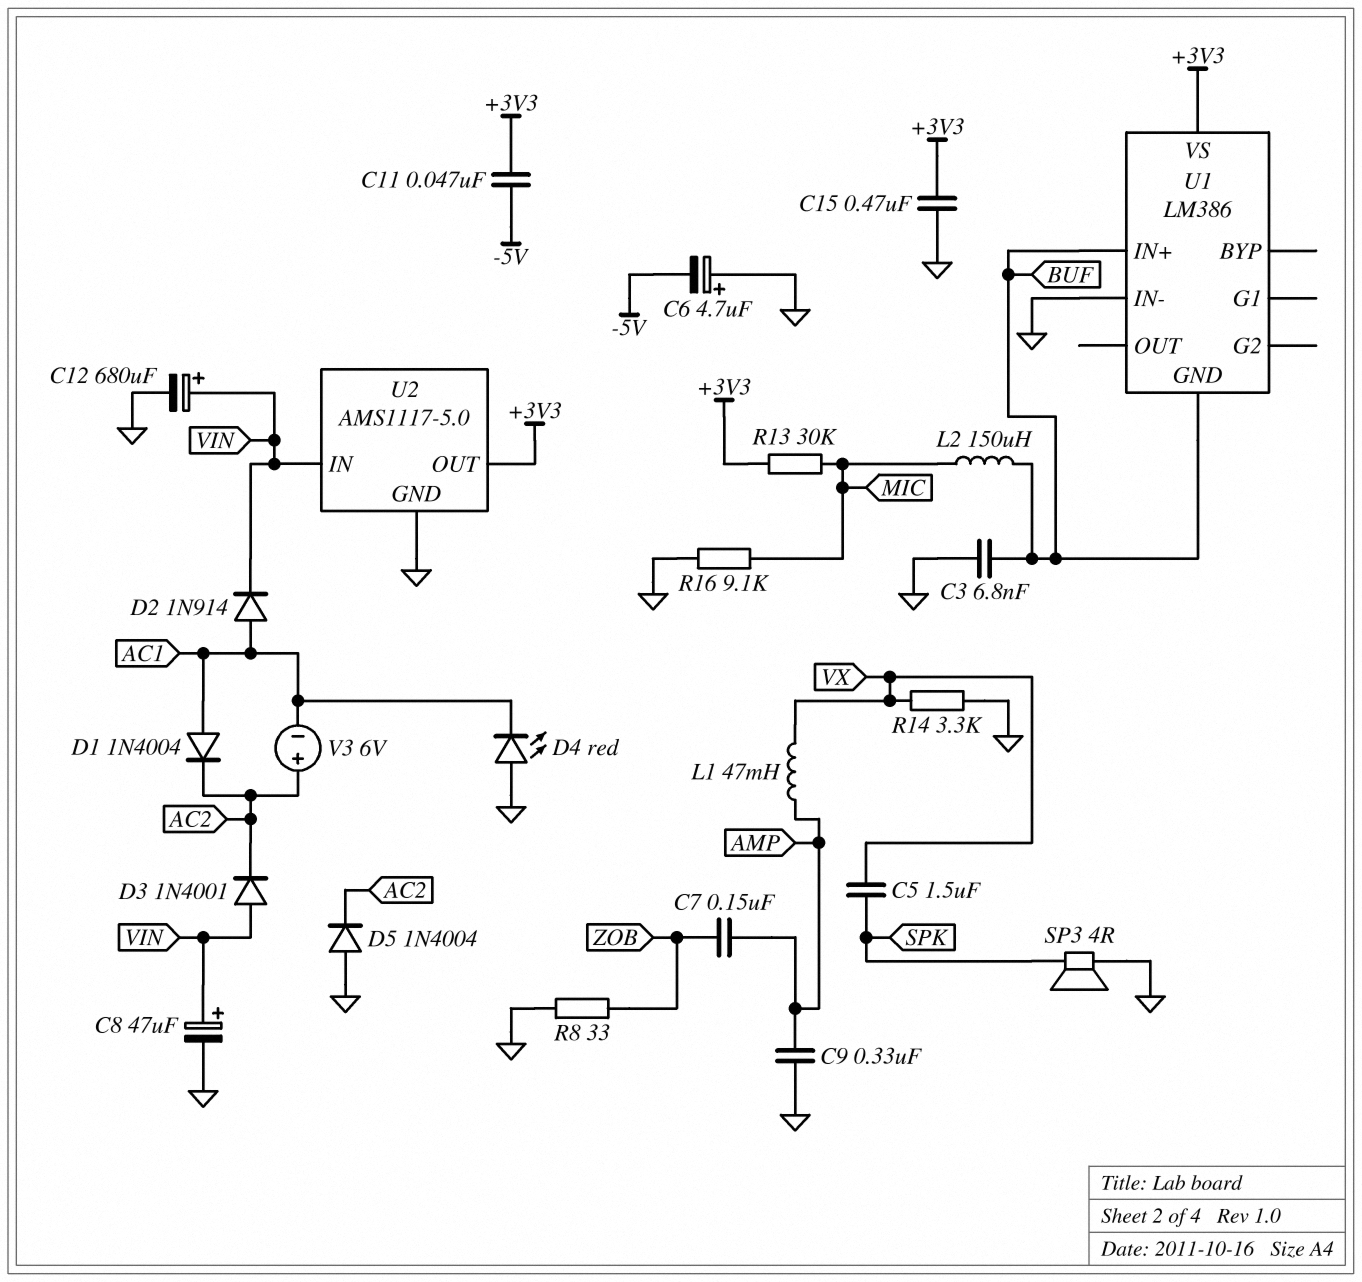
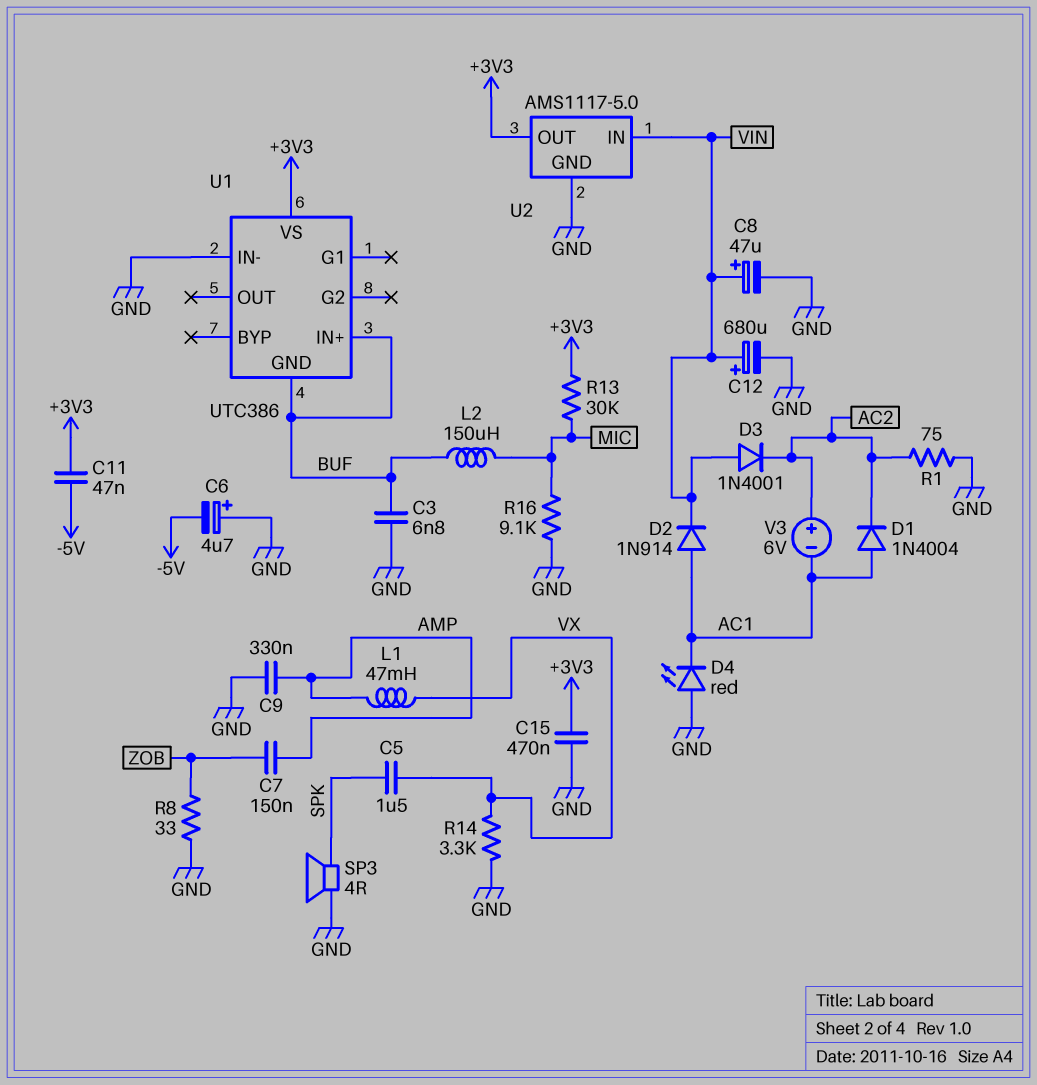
D5: diode 1N4004 (A GND, K AC2) -> none
R1: none -> 75 (AC2, GND)
U1: LM386 -> UTC386

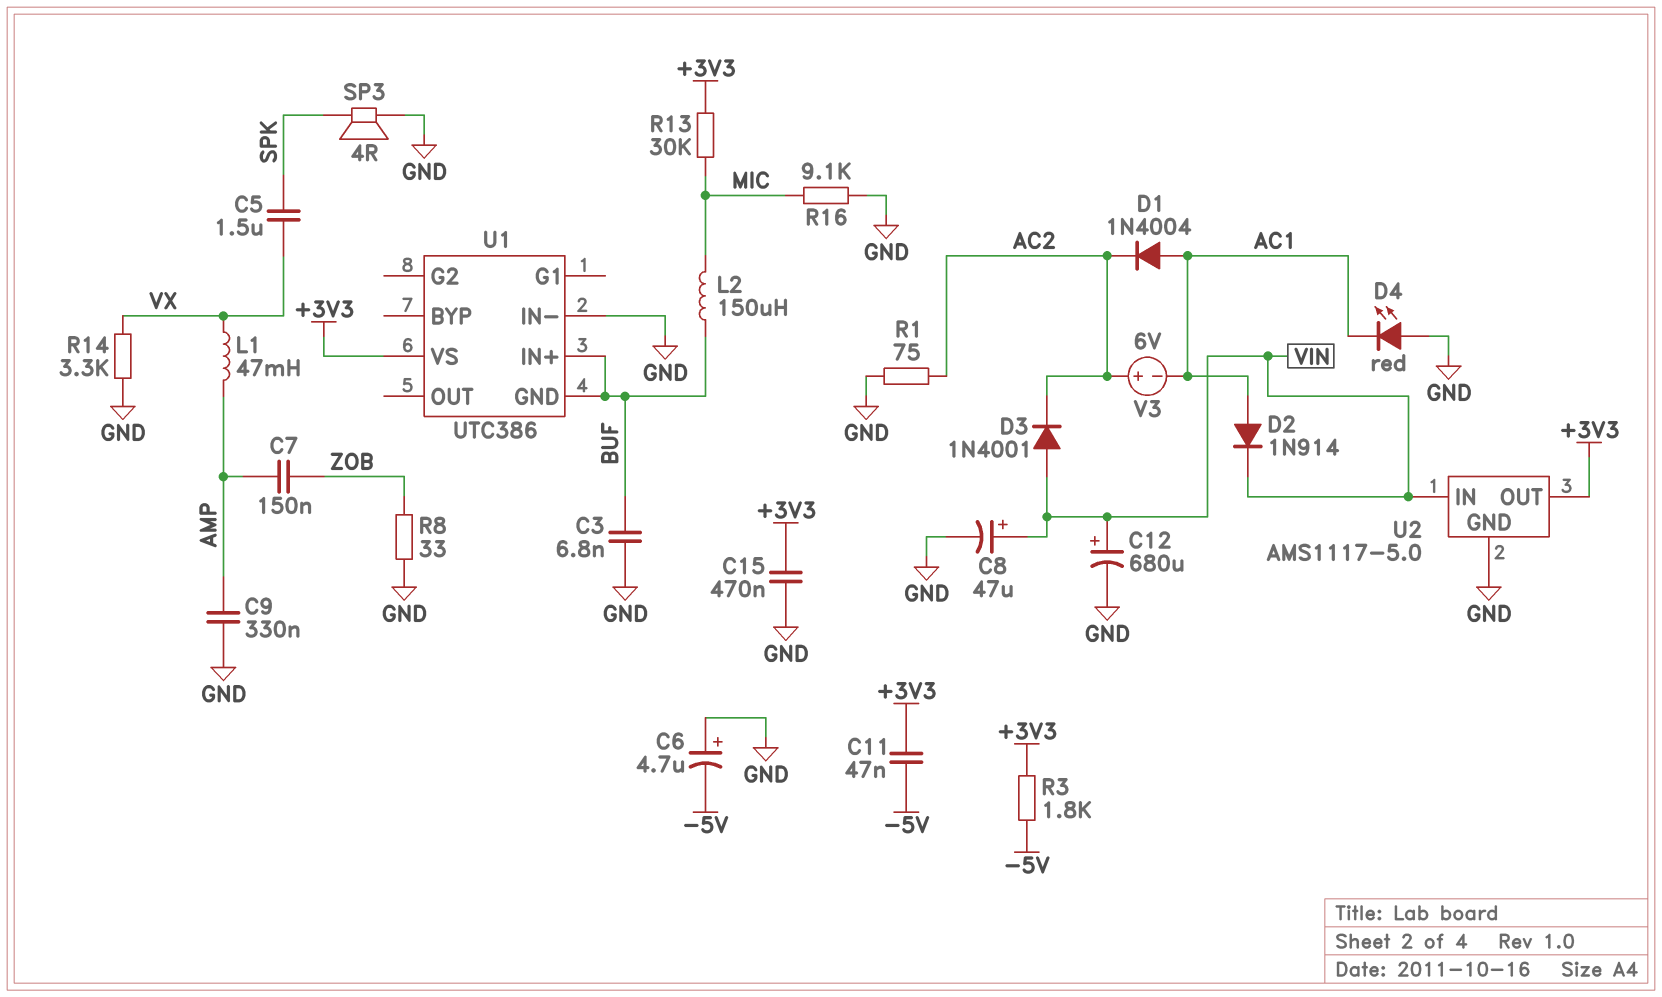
R3: none -> 1.8k (+3V3, -5V)

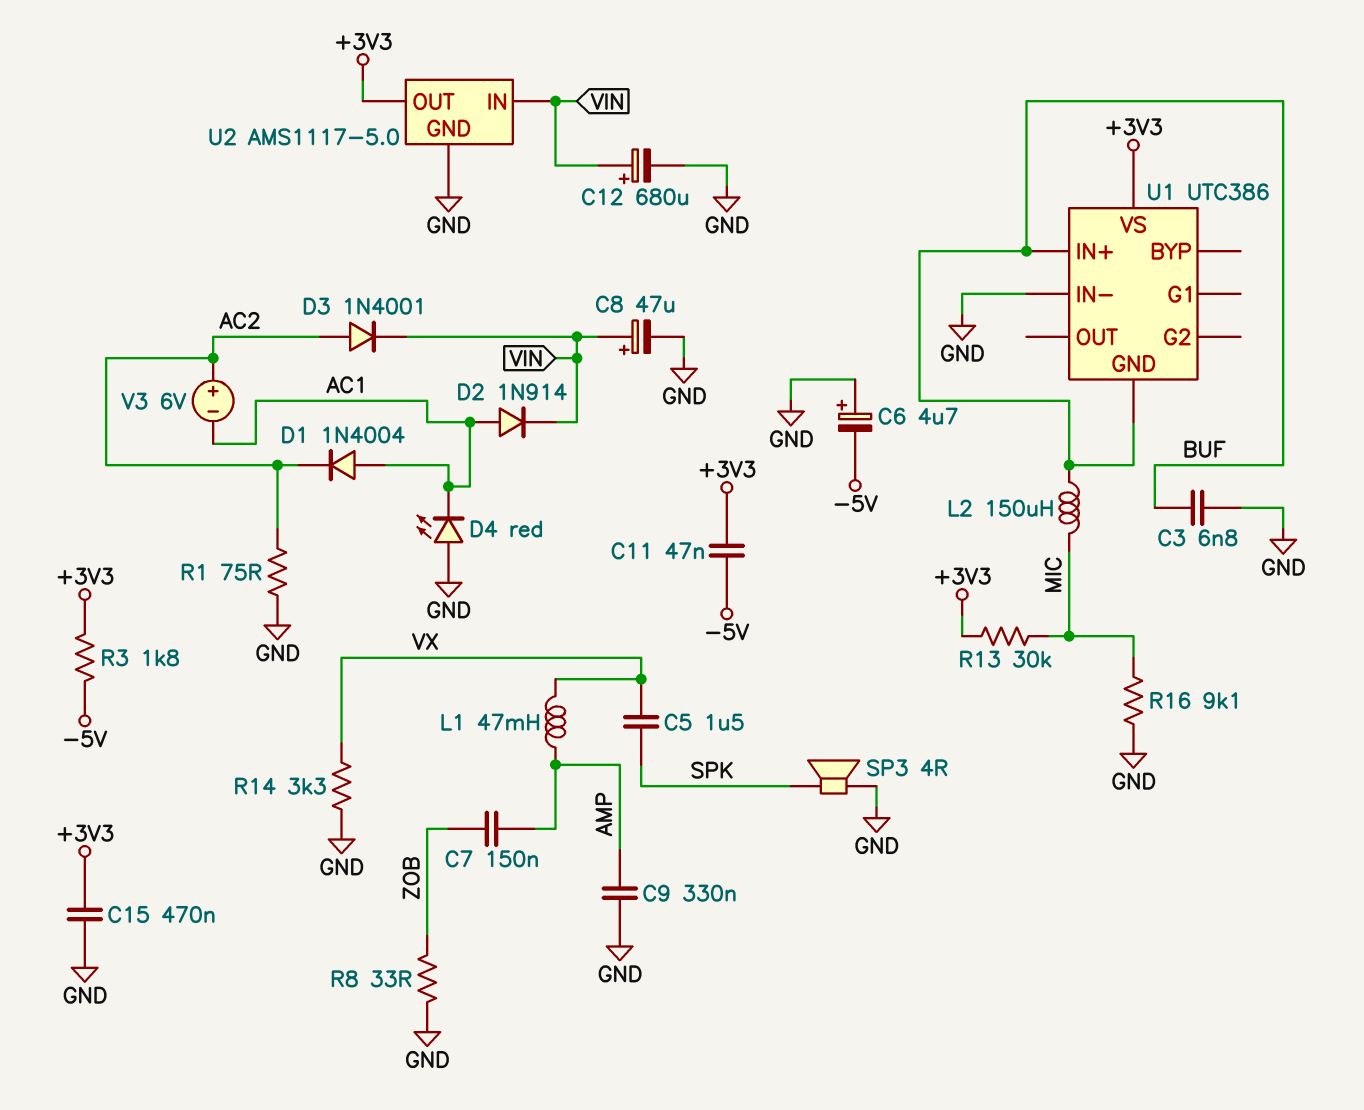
D3: diode 1N4001 (A VIN, K AC2) -> diode 1N4001 (A AC2, K VIN)

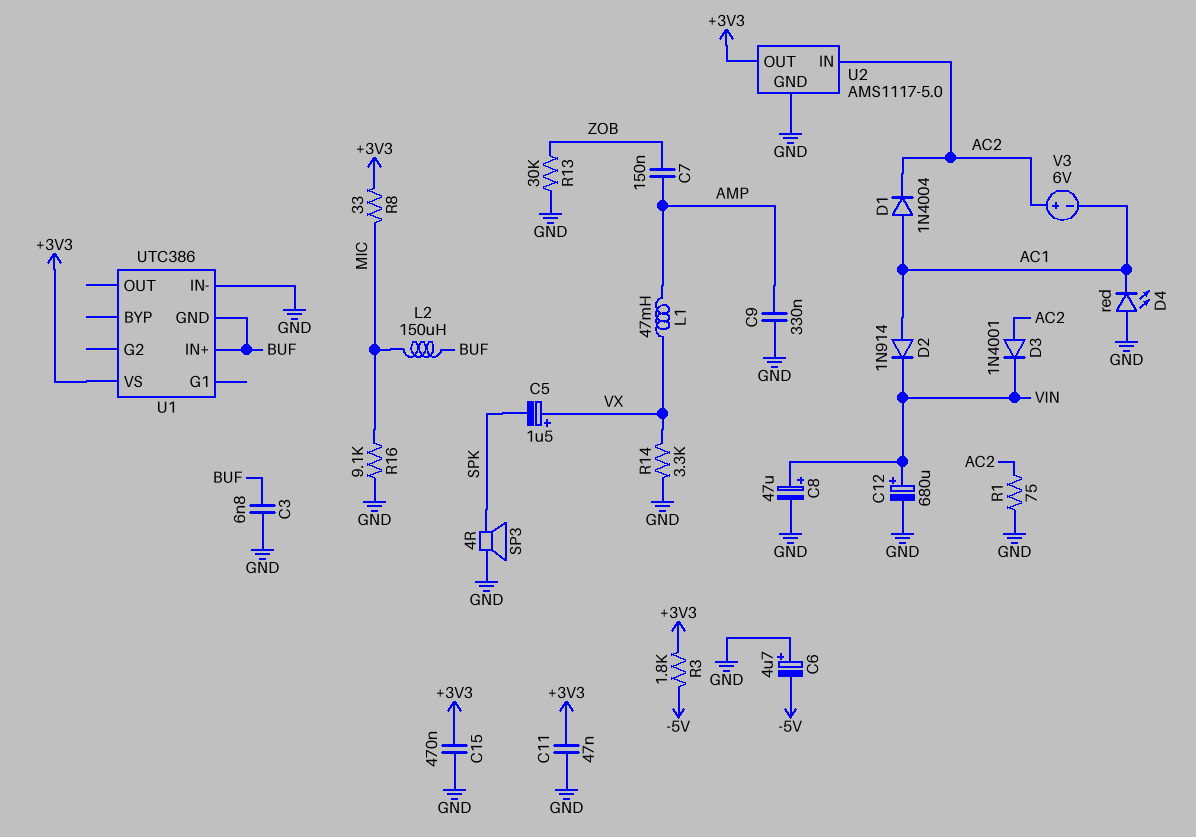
C5: 1.5uF (SPK, VX) -> 1.5uF (plus VX, minus SPK)
C11: 47nF (+3V3, -5V) -> 47nF (+3V3, GND)
R8: 33 (GND, ZOB) -> 33 (+3V3, MIC)
R13: 30k (+3V3, MIC) -> 30k (GND, ZOB)
U2 pin IN: VIN -> AC2

